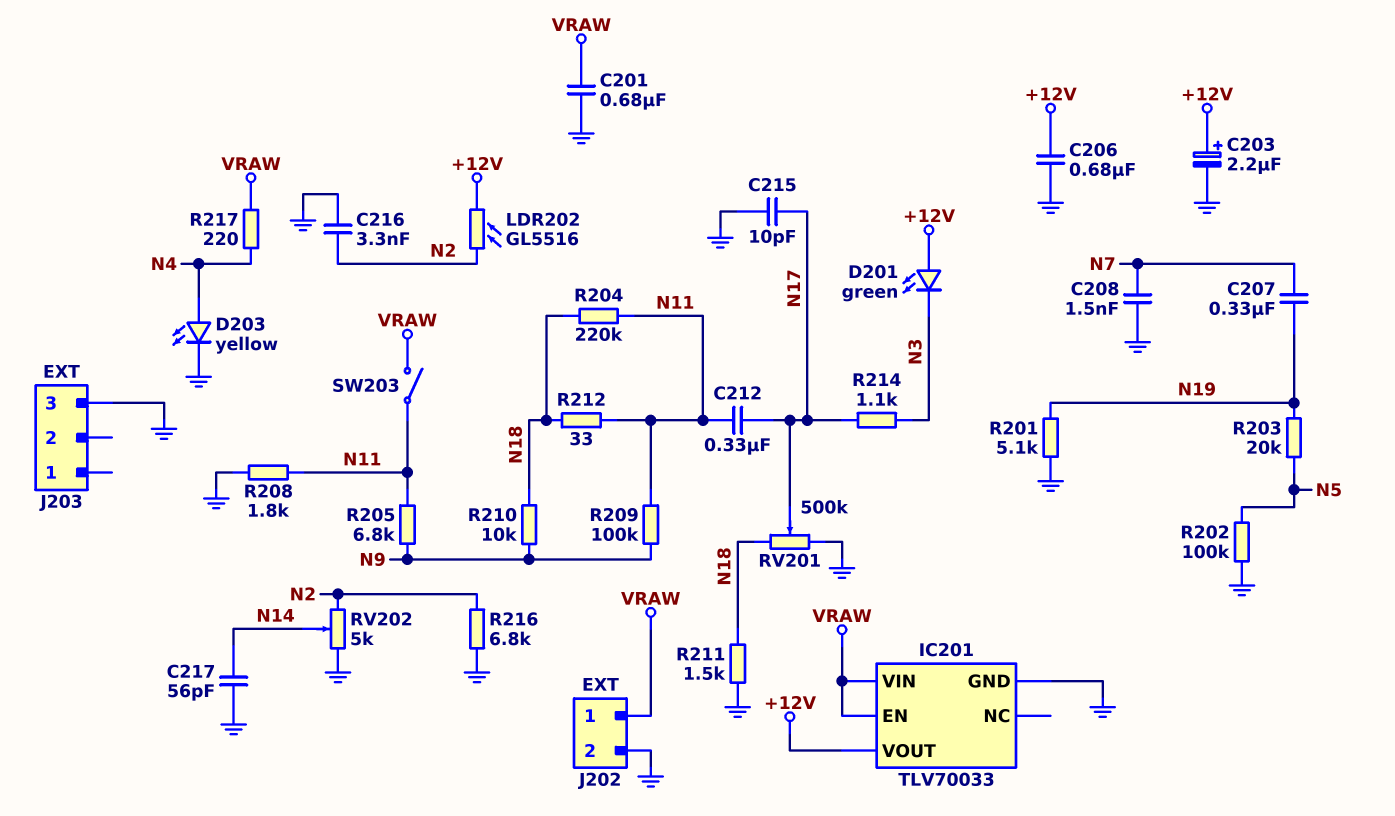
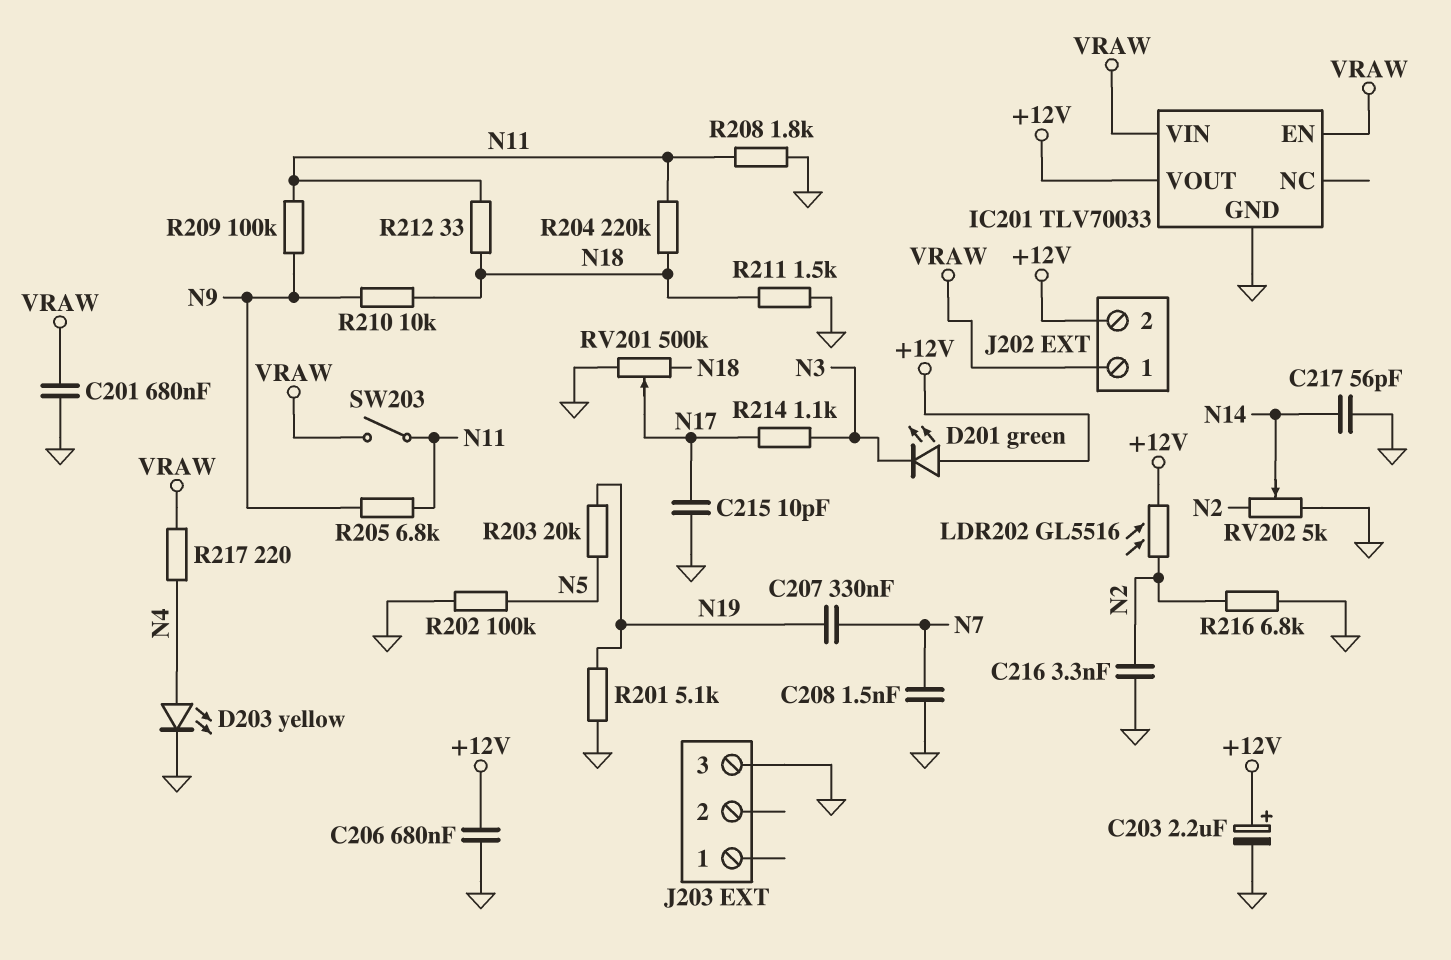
C212: 330nF (N11, N17) -> none
J202 pin 2: GND -> +12V

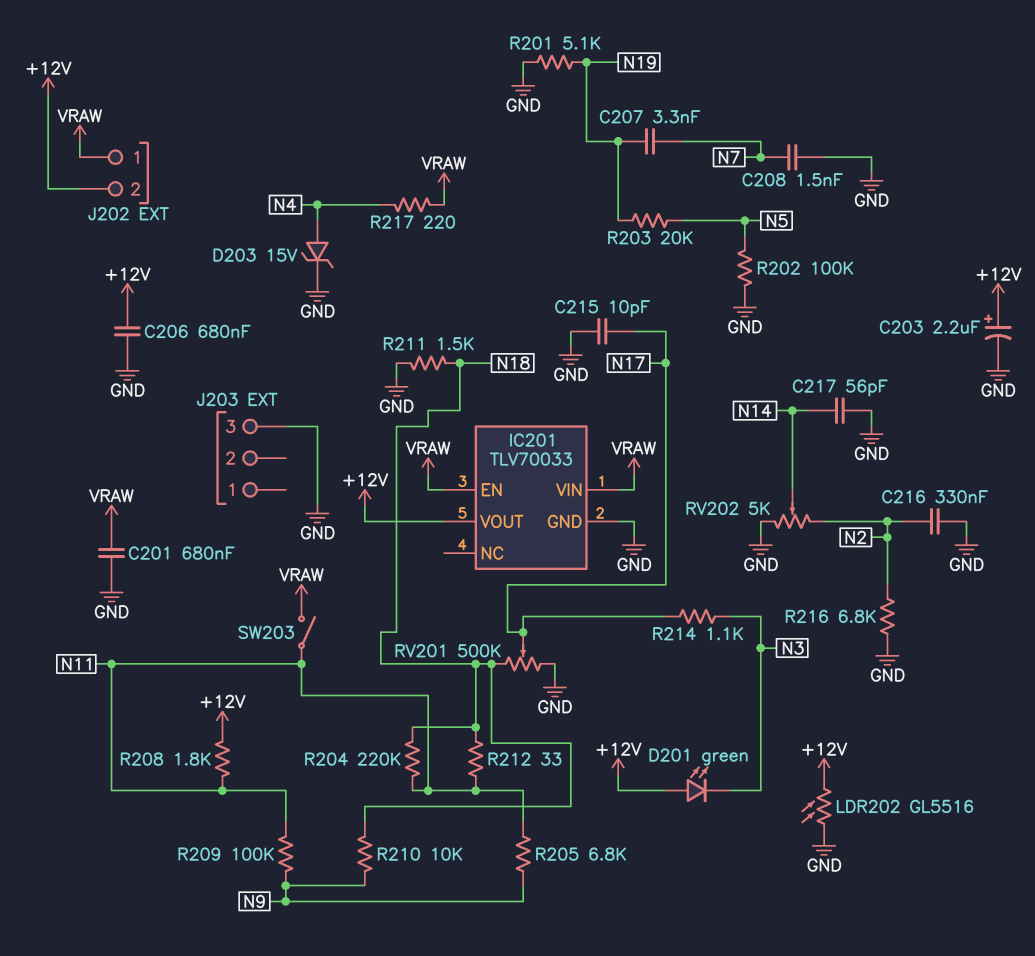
C207: 330nF (N7, N19) -> 3.3nF (N7, N19)
C216: 3.3nF (GND, N2) -> 330nF (GND, N2)
D203: LED yellow (A N4, K GND) -> zener 15V (A N4, K GND)
LDR202: GL5516 (+12V, N2) -> GL5516 (+12V, GND)
R208: 1.8k (GND, N11) -> 1.8k (+12V, N11)

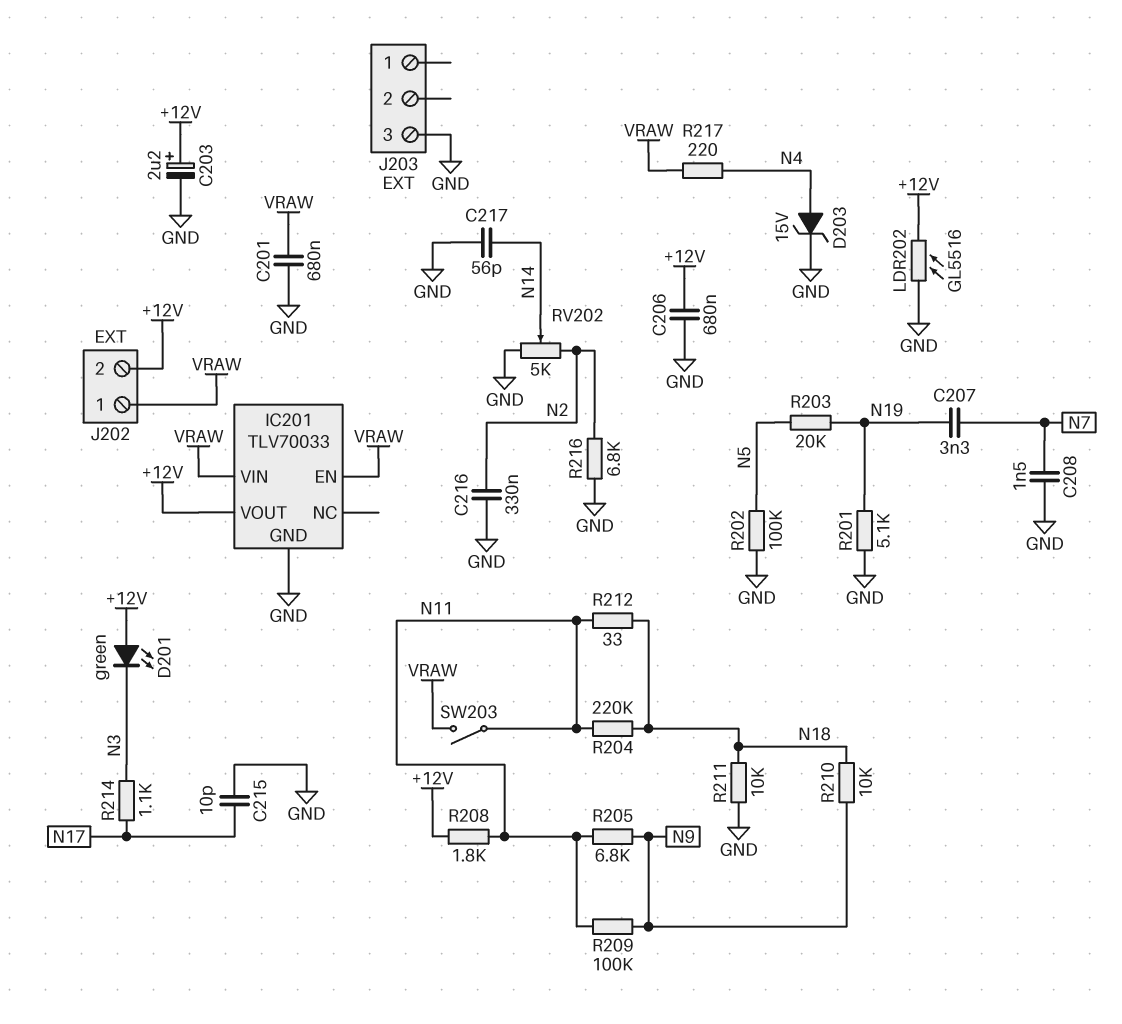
R211: 1.5k (GND, N18) -> 10k (GND, N18)
RV201: 500k (GND, N18, wiper N17) -> none

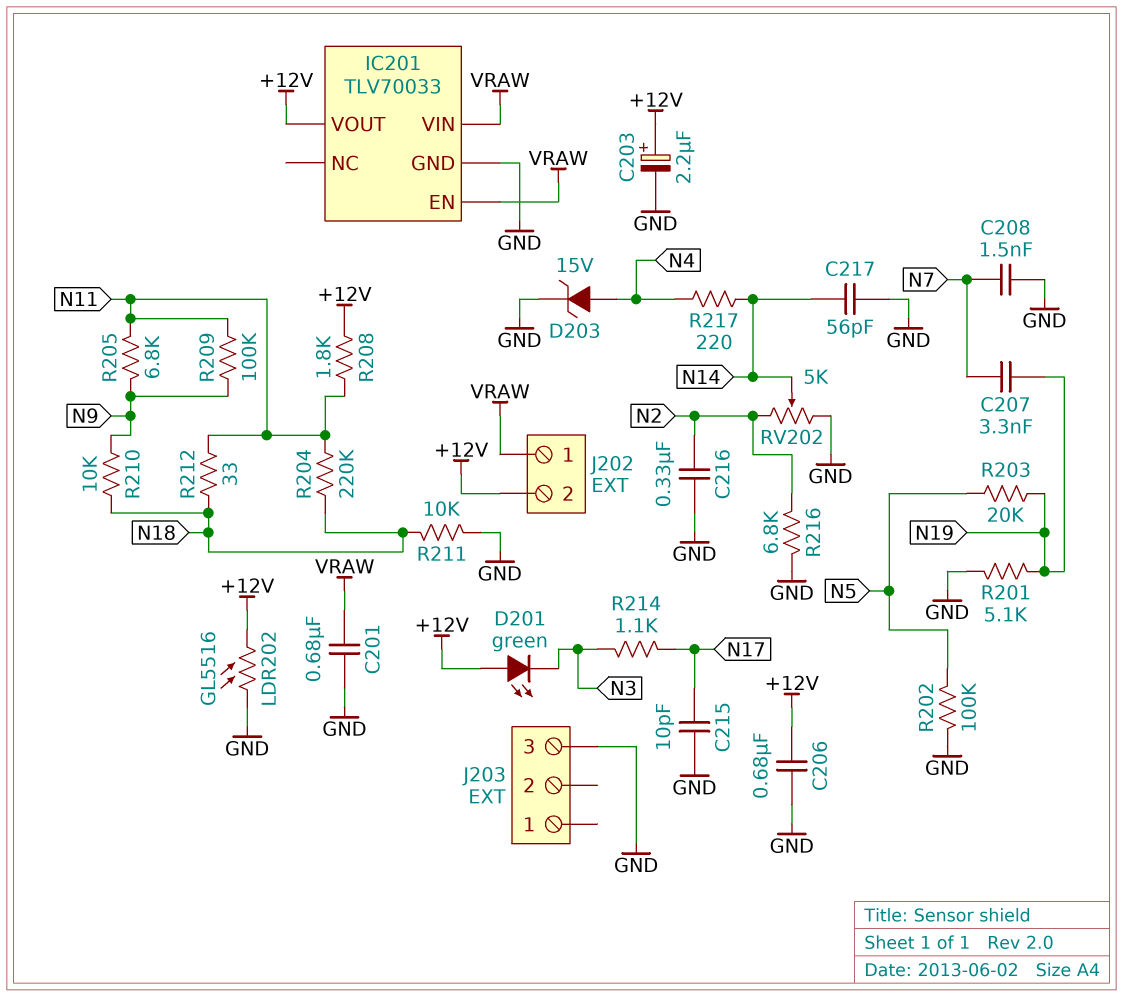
R217: 220 (N4, VRAW) -> 220 (N4, N14)
SW203: switch (N11, VRAW) -> none

